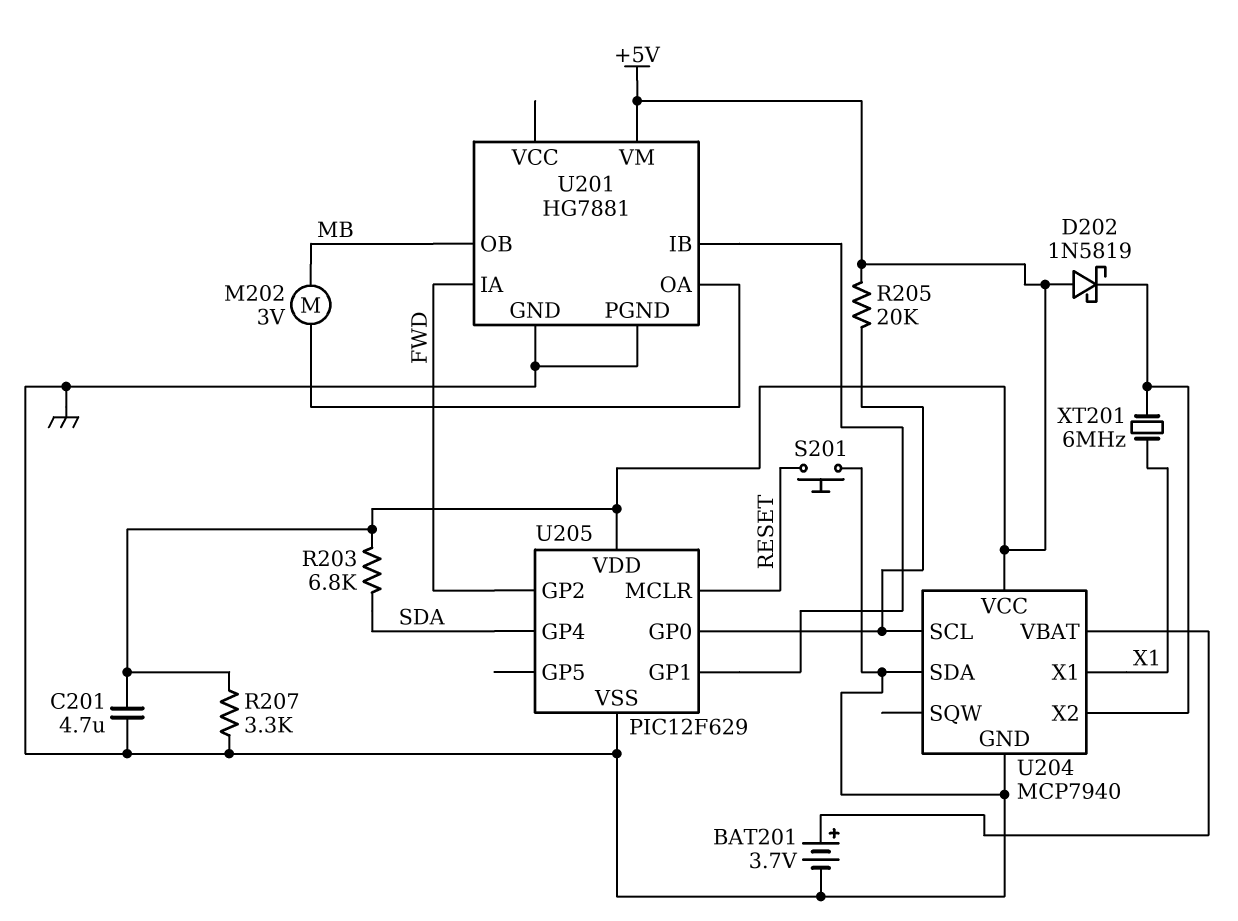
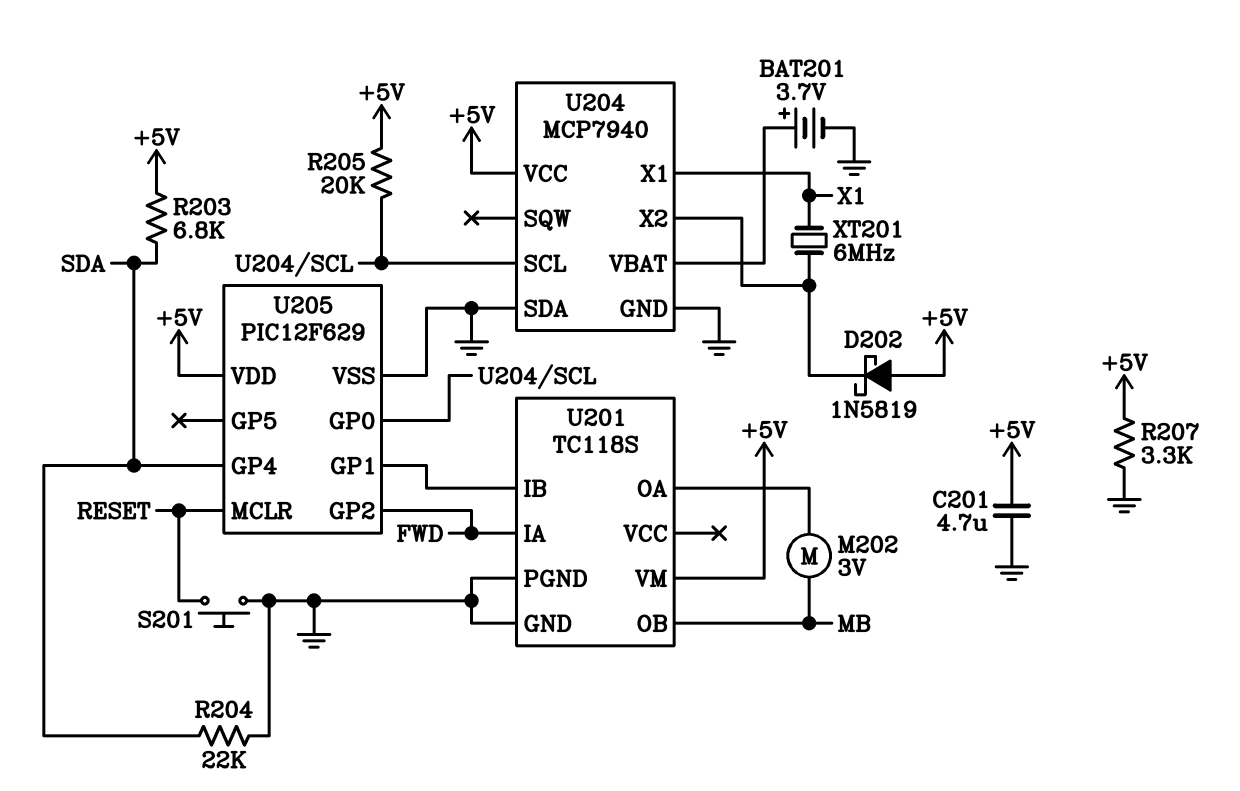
R204: none -> 22k (GND, SDA)
U201: HG7881 -> TC118S

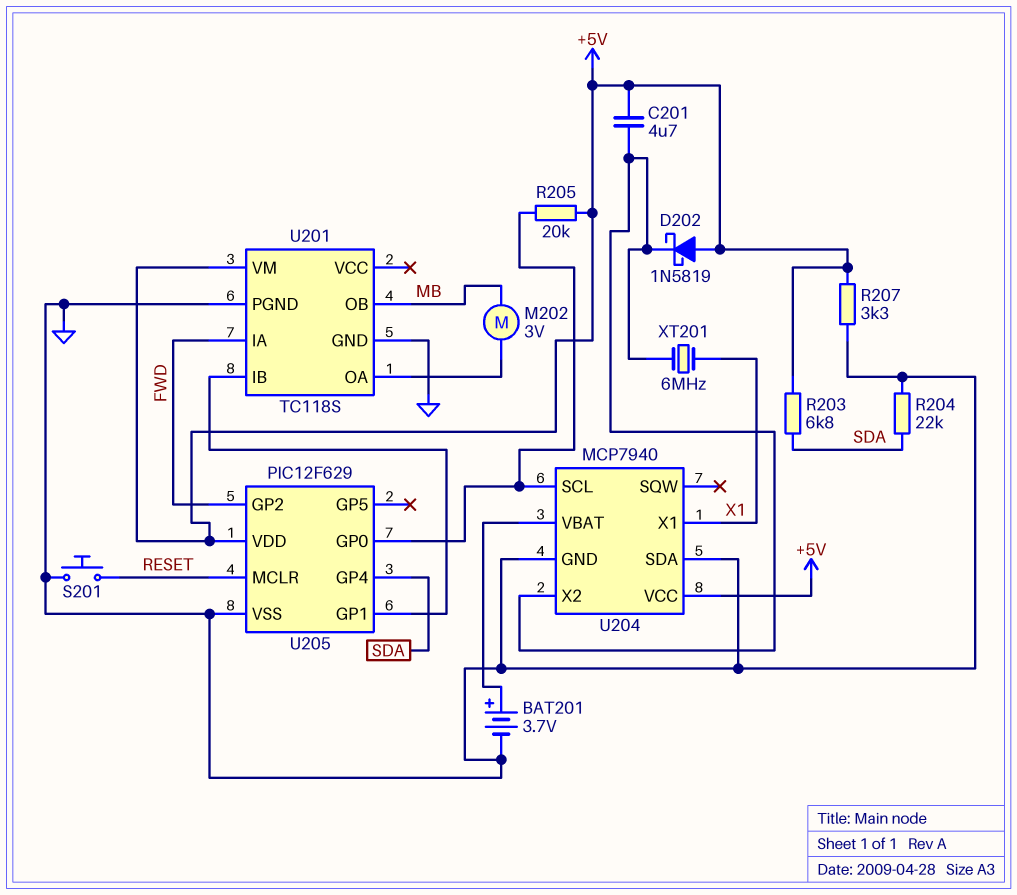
C201: 4.7uF (+5V, GND) -> 4.7uF (+5V, U204/X2)

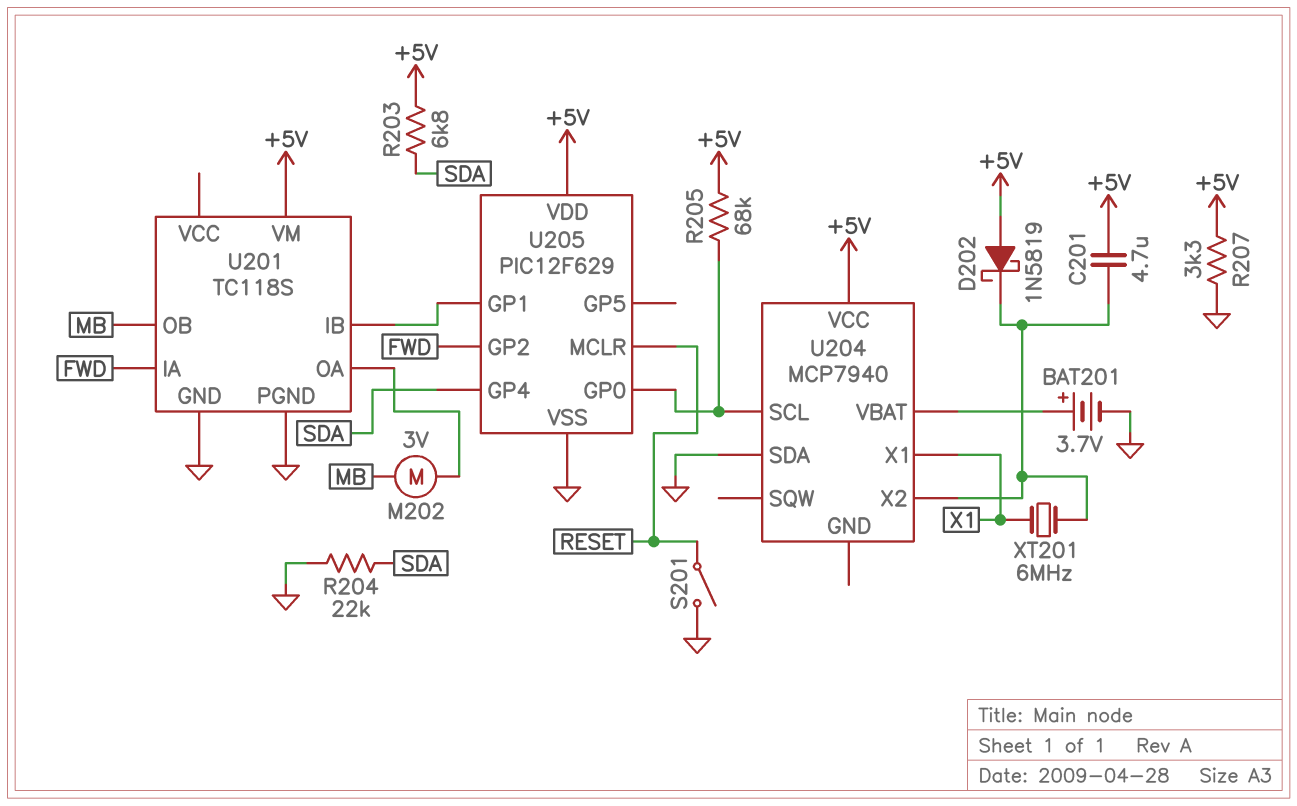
R205: 20k (+5V, U204/SCL) -> 68k (+5V, U204/SCL)
S201: button (GND, RESET) -> switch (GND, RESET)
U204 pin GND: GND -> none

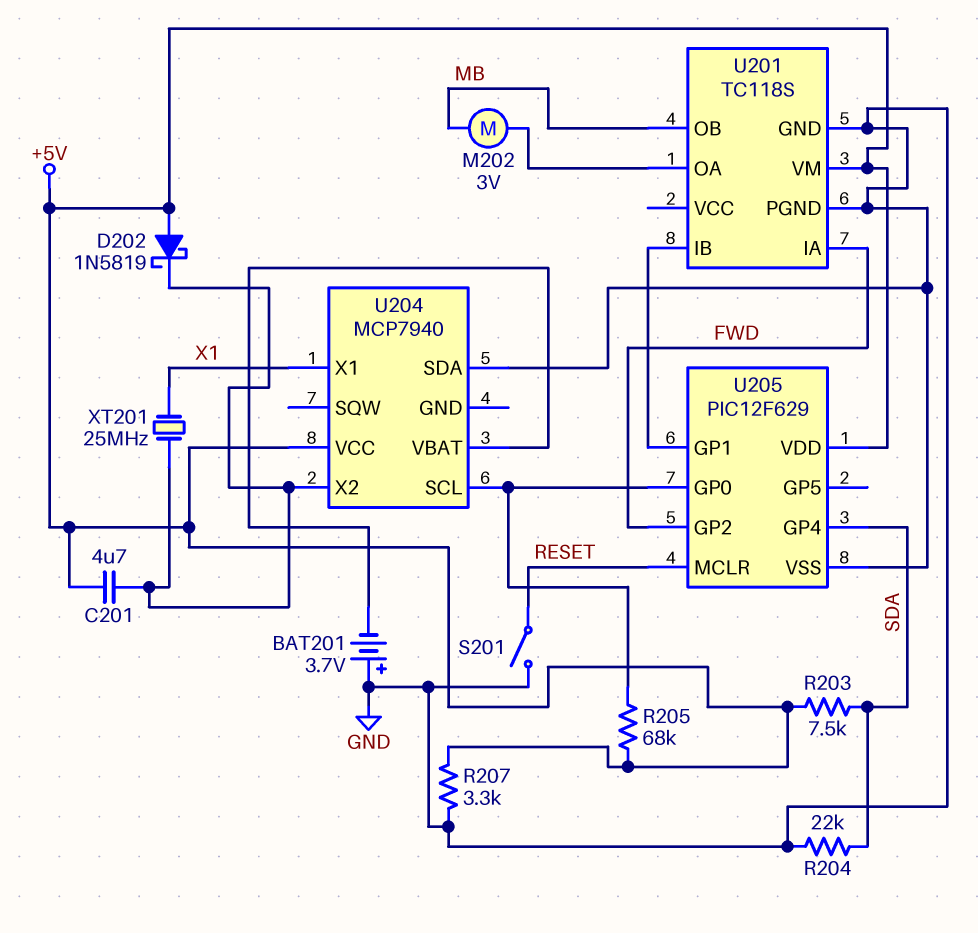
BAT201: 3.7V (plus U204/VBAT, minus GND) -> 3.7V (plus GND, minus U204/VBAT)
R203: 6.8k (+5V, SDA) -> 7.5k (+5V, SDA)
XT201: 6MHz (U204/X2, X1) -> 25MHz (U204/X2, X1)

